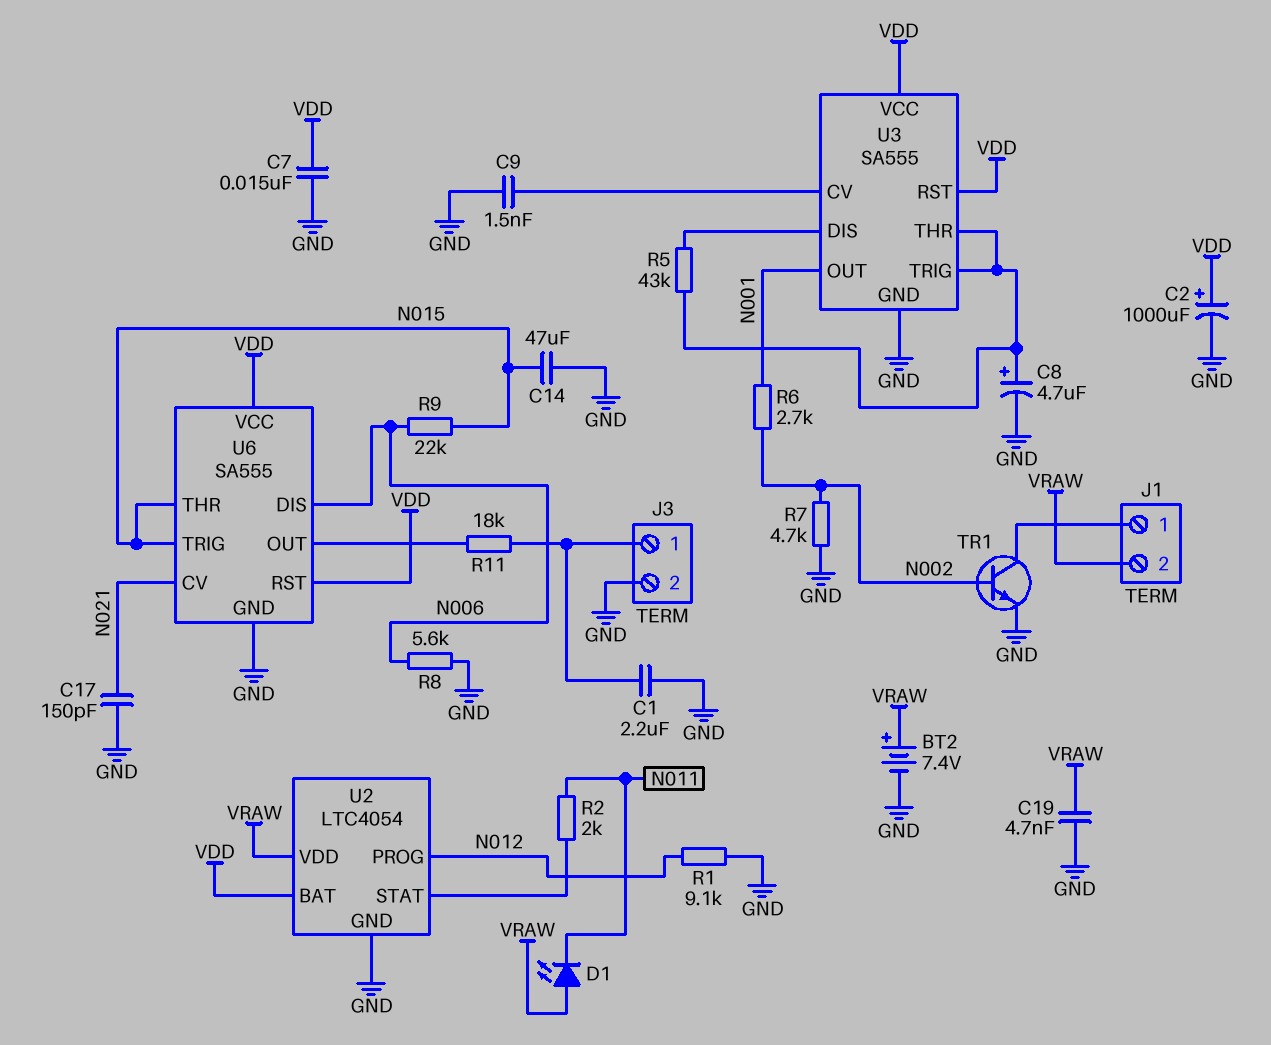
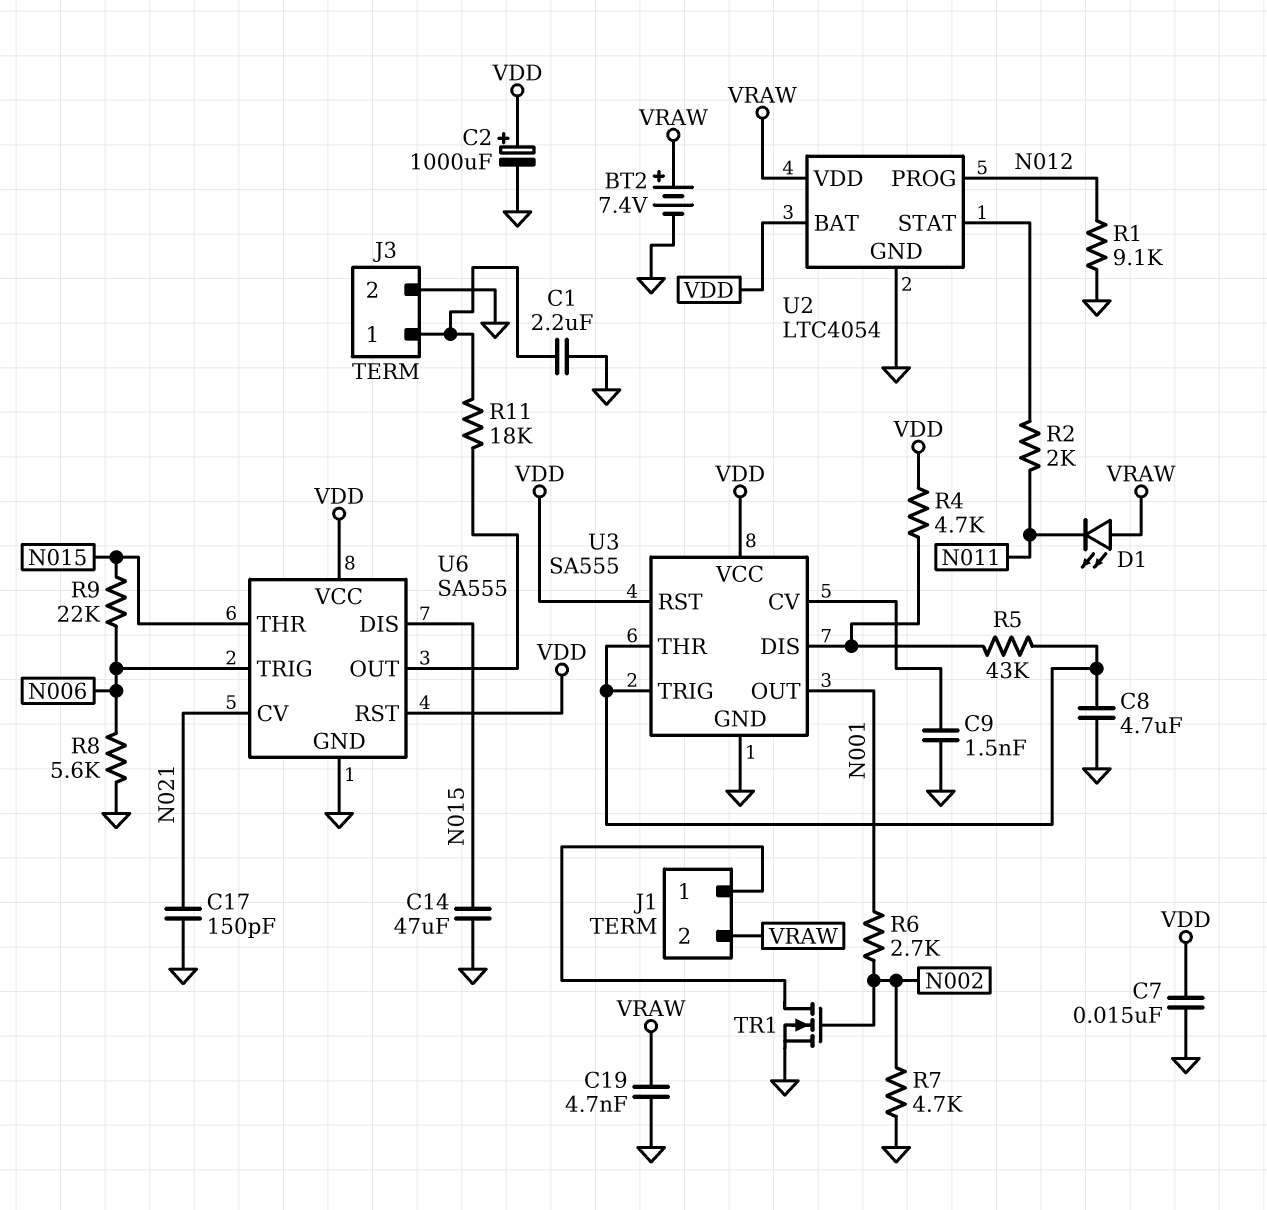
C8: 4.7uF (plus U3/THR, minus GND) -> 4.7uF (GND, U3/THR)
R4: none -> 4.7k (U3/DIS, VDD)
TR1: NPN (B N002, C J1/1, E GND) -> NMOS (G N002, D J1/1, S GND)
U6 pin DIS: N006 -> N015
U6 pin TRIG: N015 -> N006

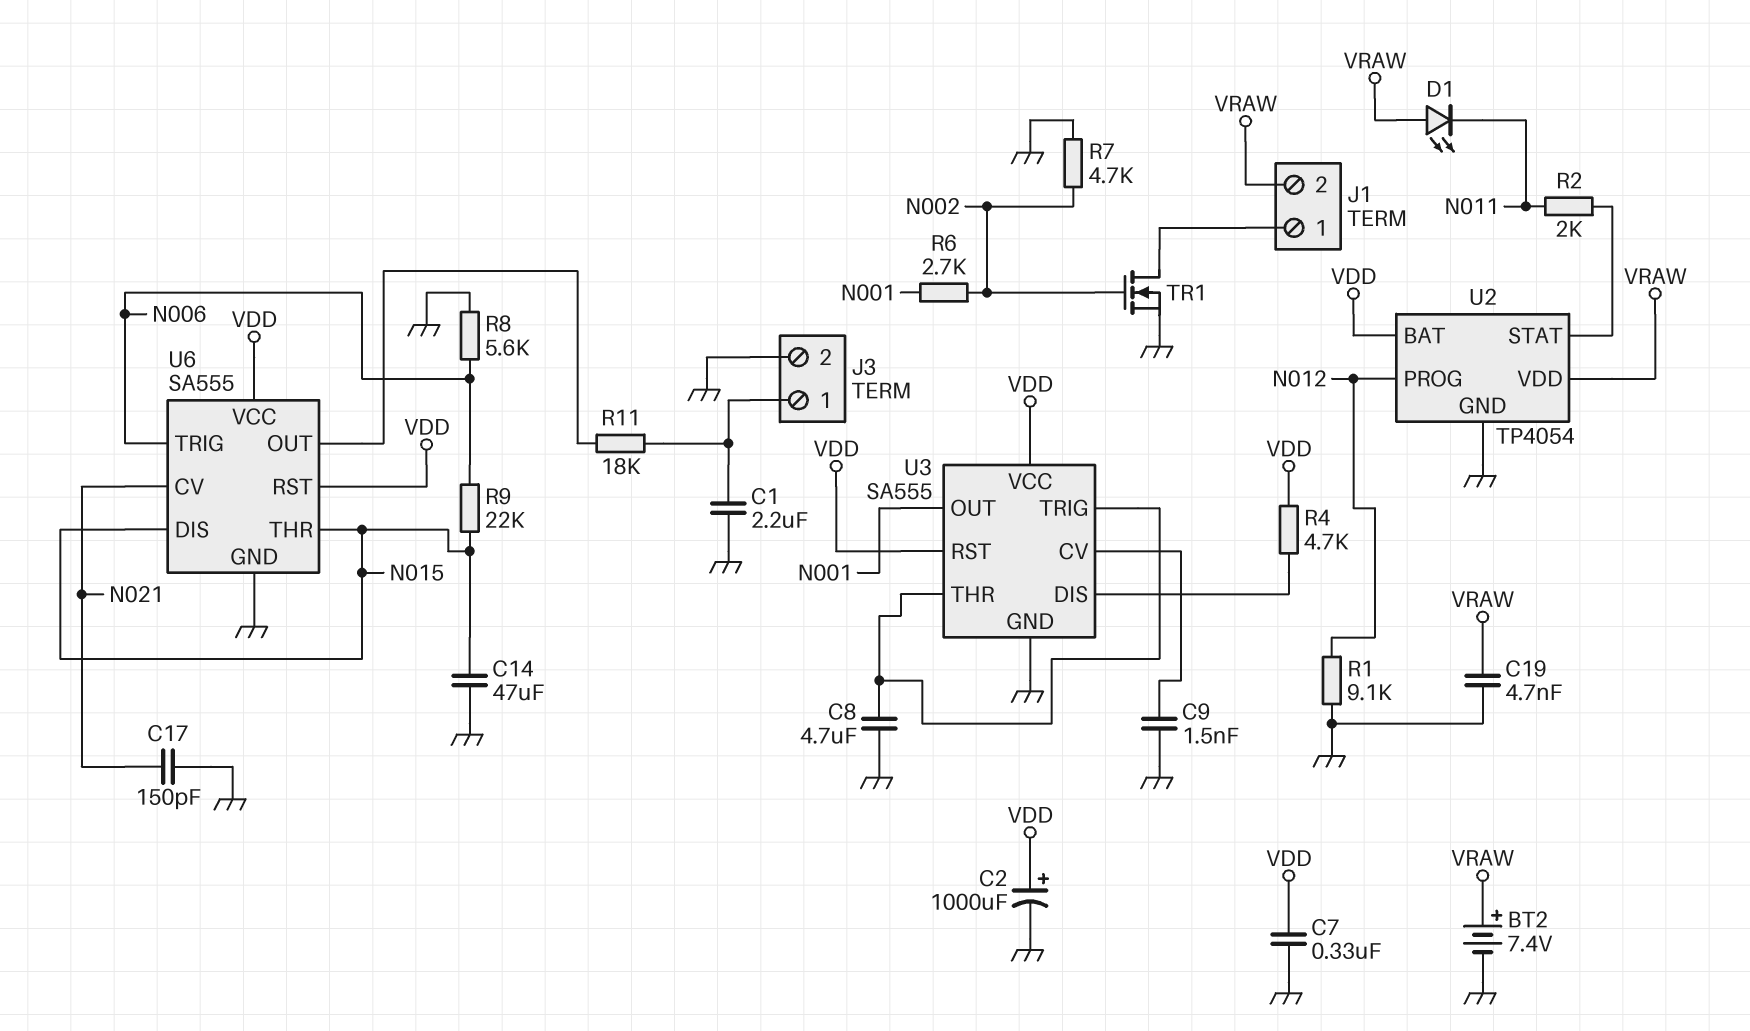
C7: 15nF (GND, VDD) -> 330nF (GND, VDD)
R5: 43k (U3/DIS, U3/THR) -> none
U2: LTC4054 -> TP4054

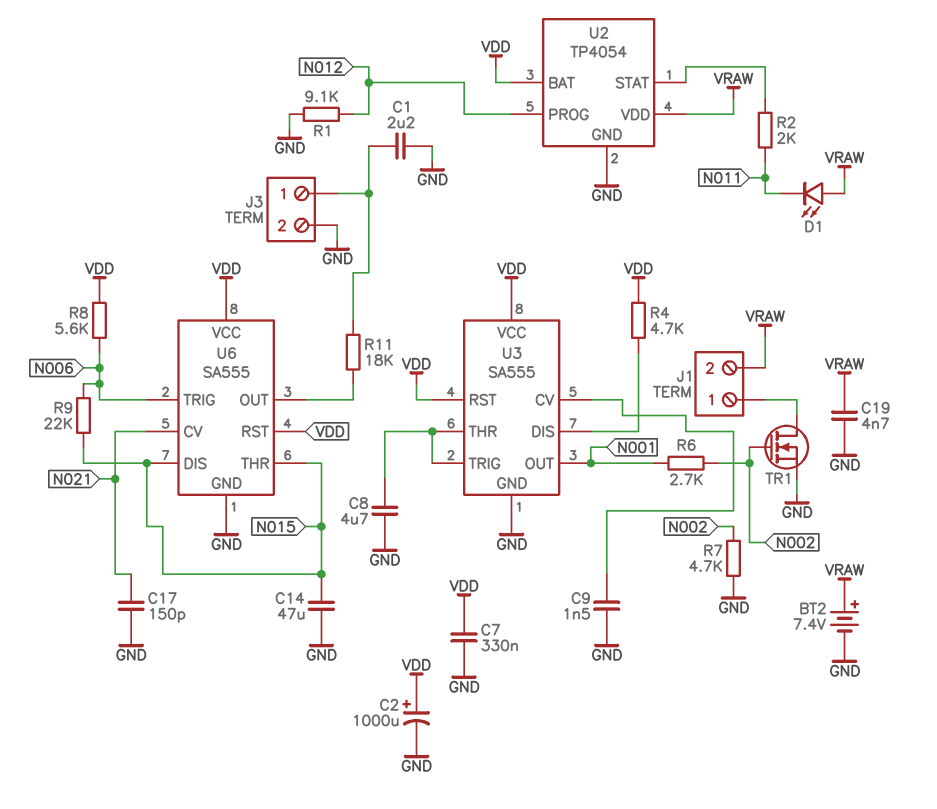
R8: 5.6k (GND, N006) -> 5.6k (N006, VDD)

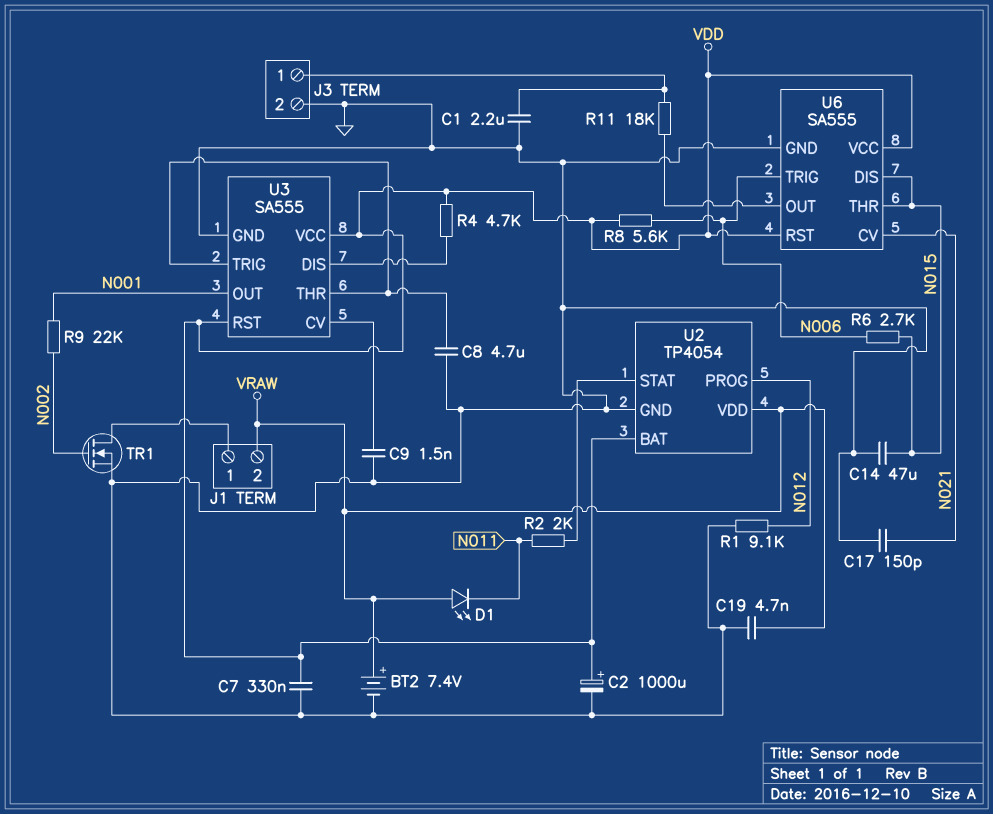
R6: 2.7k (N001, N002) -> 2.7k (N006, N015)
R7: 4.7k (GND, N002) -> none
R9: 22k (N006, N015) -> 22k (N001, N002)

